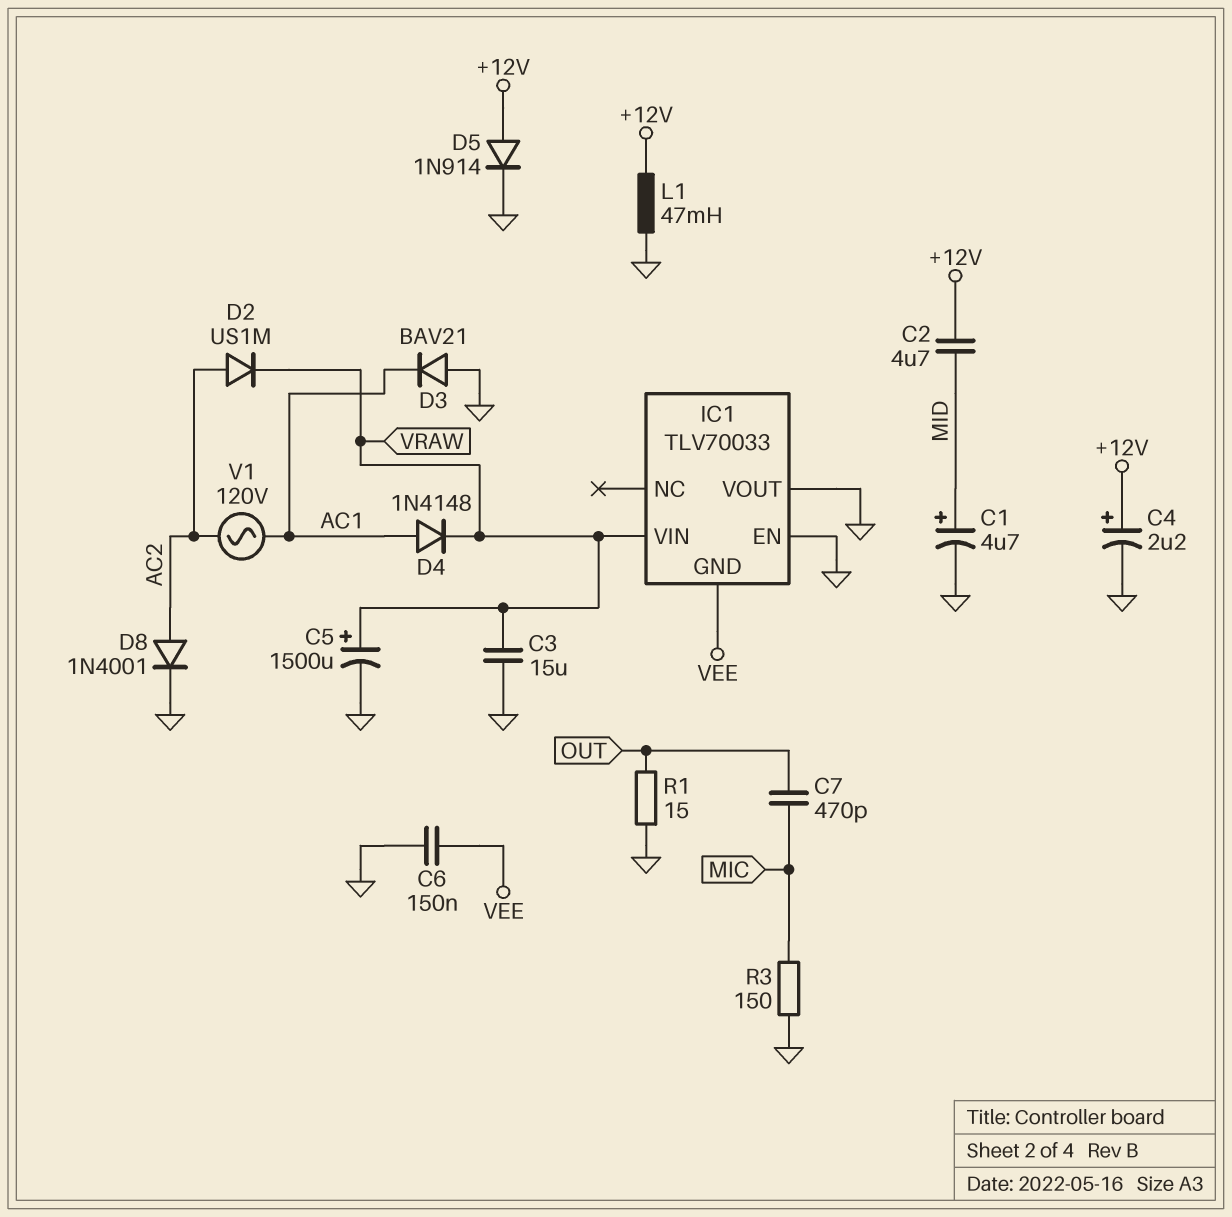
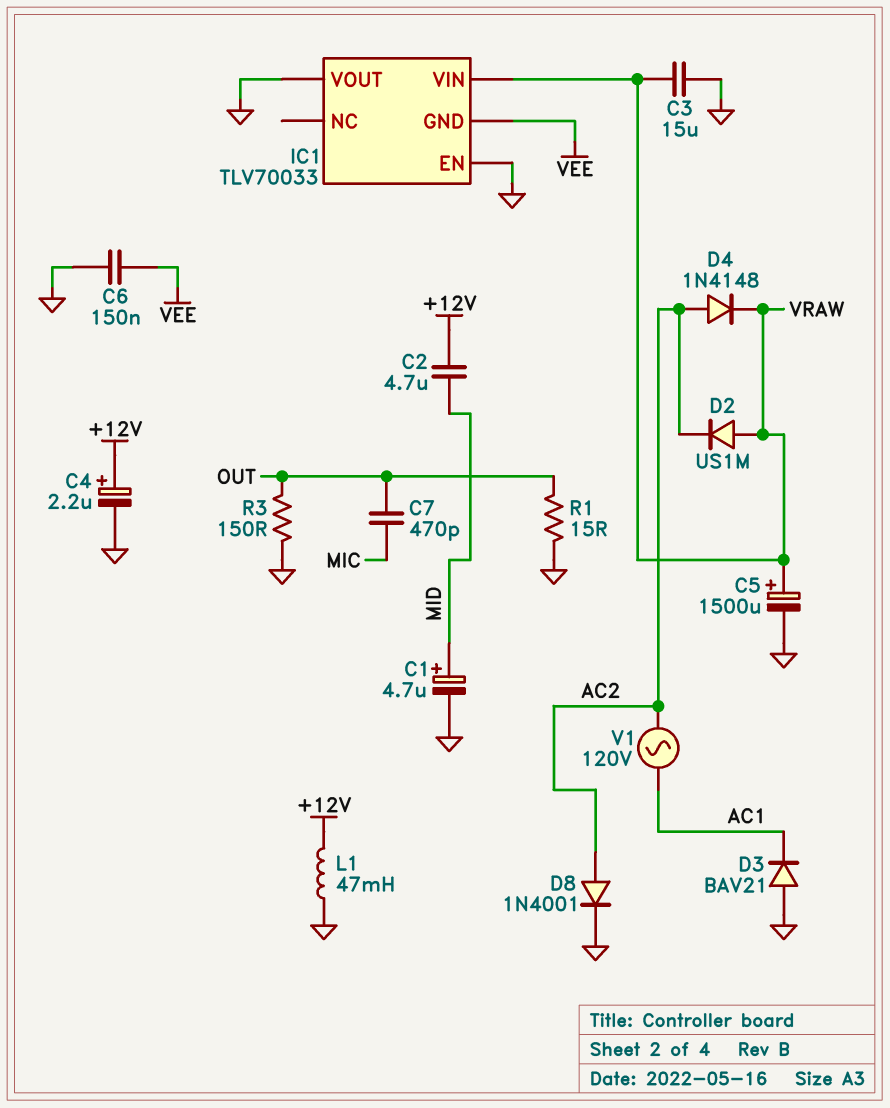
D2: diode US1M (A AC2, K VRAW) -> diode US1M (A VRAW, K AC2)
D4: diode 1N4148 (A AC1, K VRAW) -> diode 1N4148 (A AC2, K VRAW)
D5: diode 1N914 (A +12V, K GND) -> none
R3: 150 (GND, MIC) -> 150 (GND, OUT)

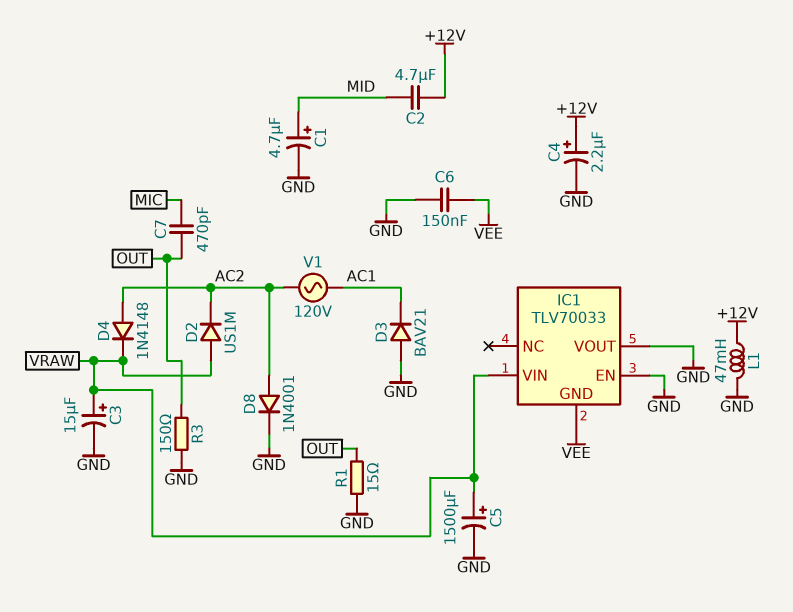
C3: 15uF (GND, VRAW) -> 15uF (plus VRAW, minus GND)

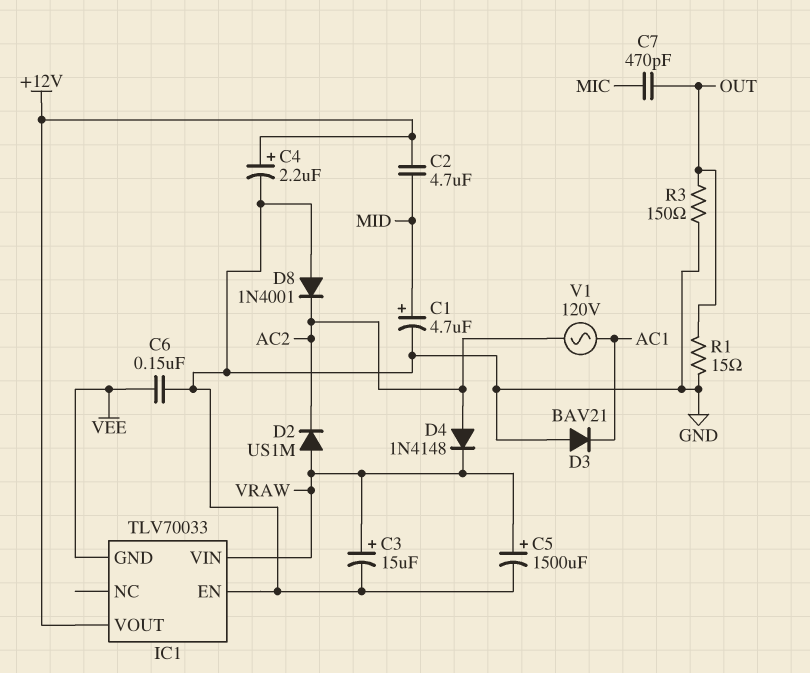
D8: diode 1N4001 (A AC2, K GND) -> diode 1N4001 (A GND, K AC2)
IC1 pin VOUT: GND -> +12V
L1: 47mH (+12V, GND) -> none

